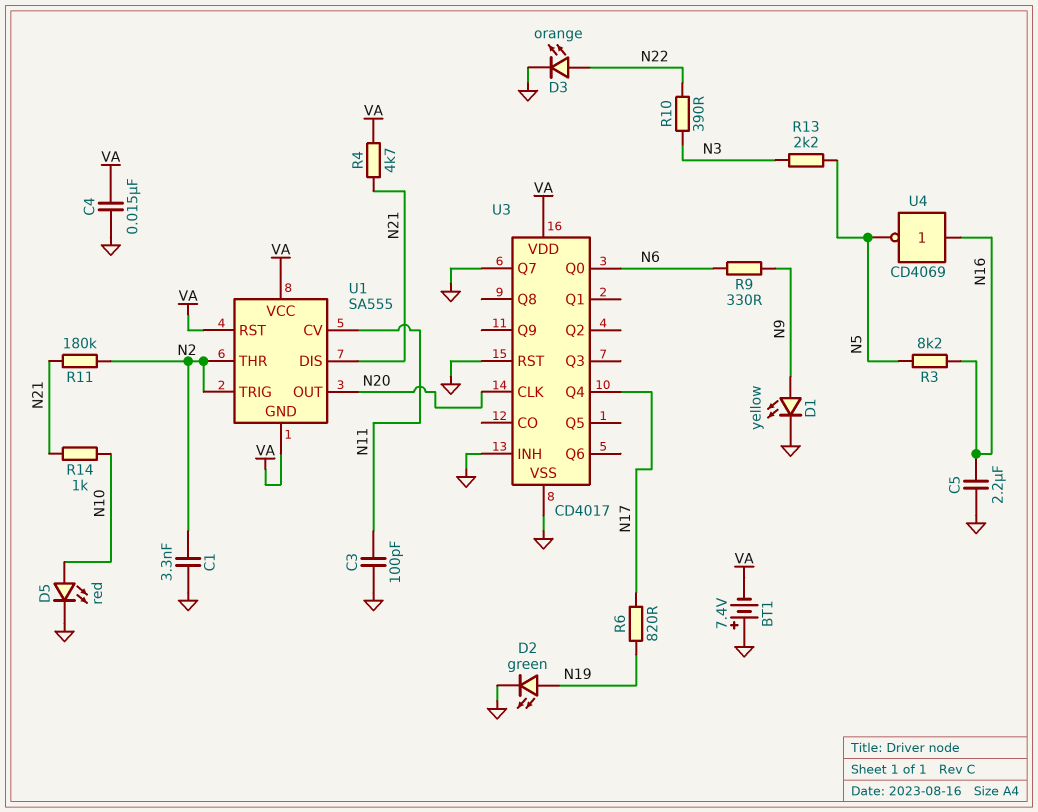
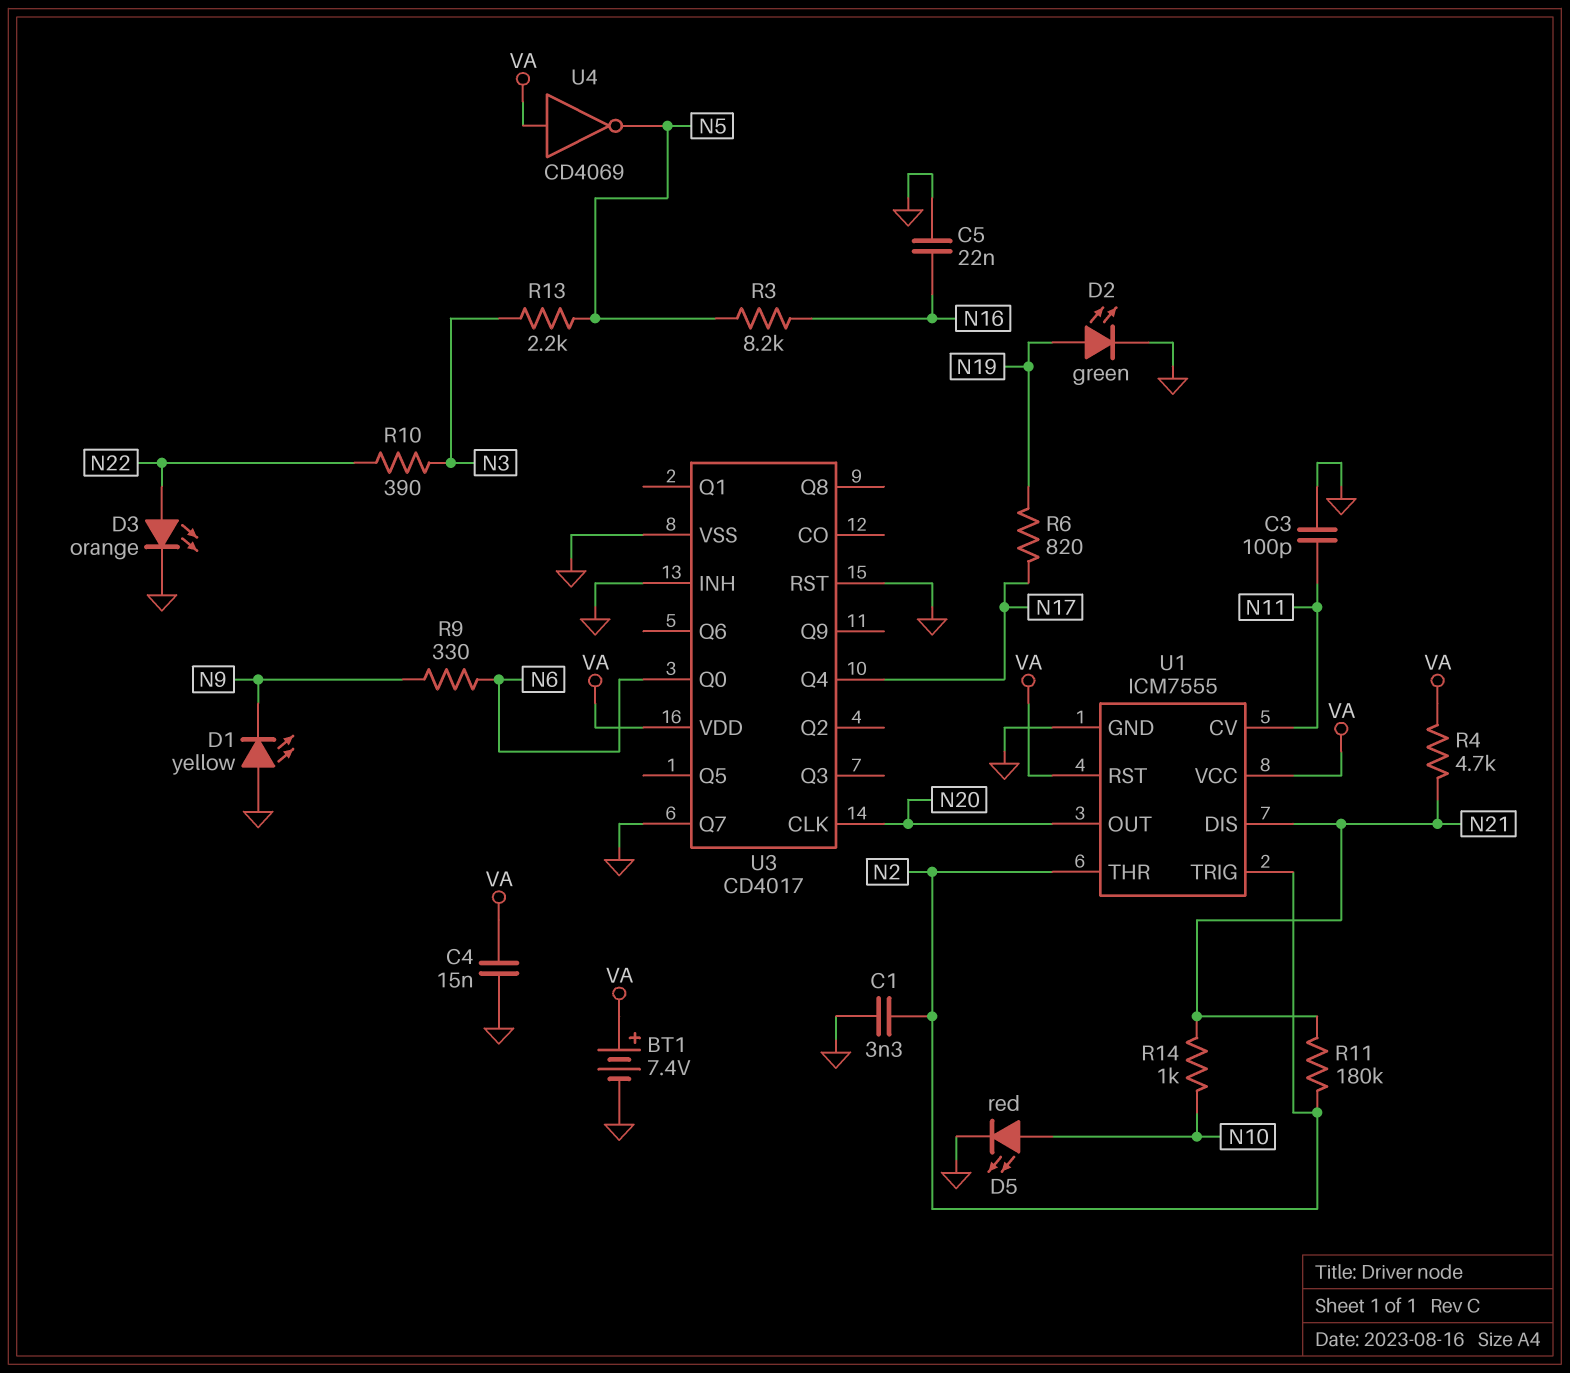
BT1: 7.4V (plus GND, minus VA) -> 7.4V (plus VA, minus GND)
C5: 2.2uF (GND, N16) -> 22nF (GND, N16)
D1: LED yellow (A N9, K GND) -> LED yellow (A GND, K N9)
U1: SA555 -> ICM7555
U1 pin GND: VA -> GND
U4: NOT CD4069 (in N16, out N5) -> NOT CD4069 (in VA, out N5)

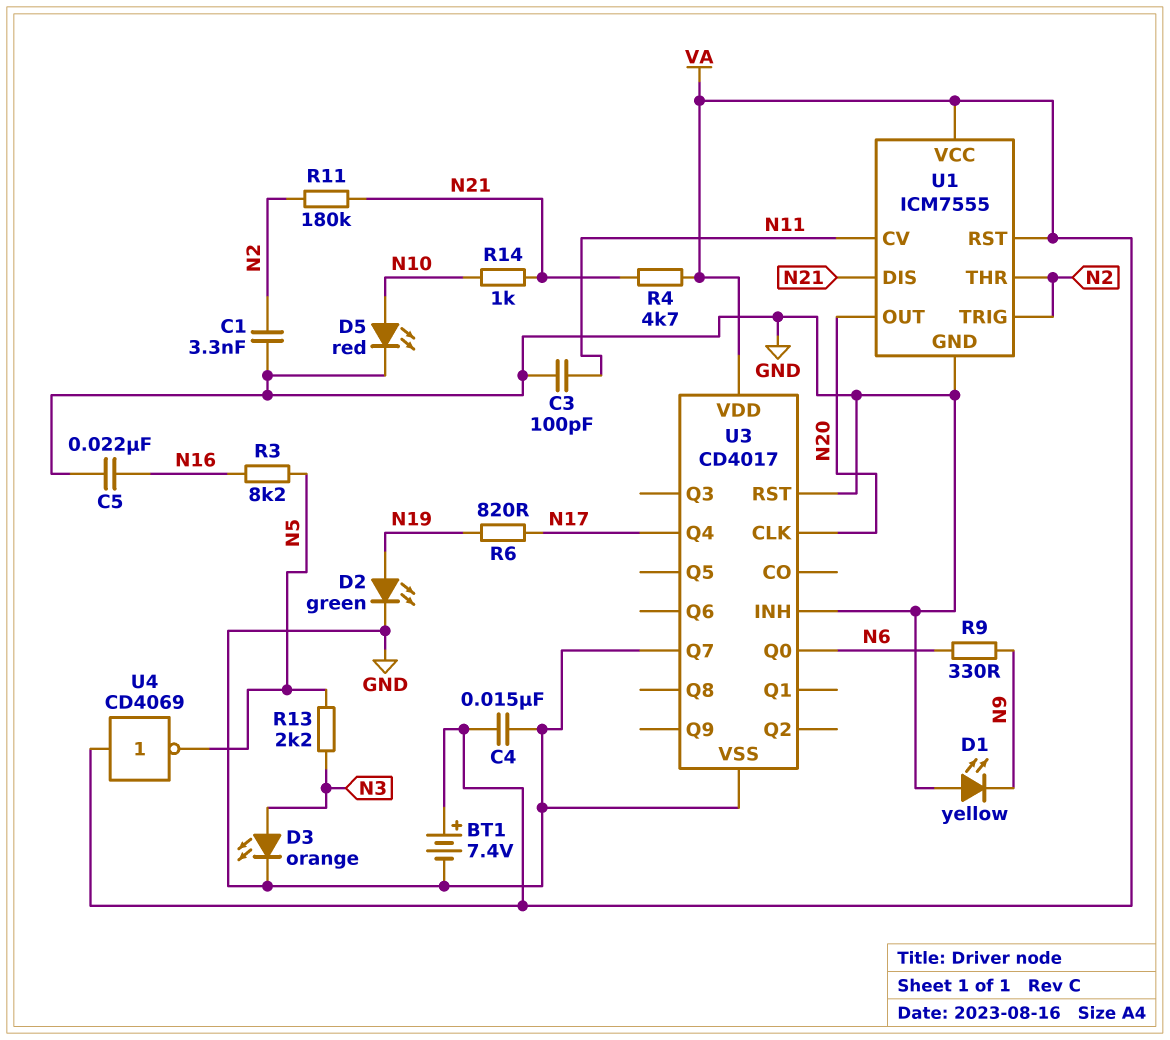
D3: LED orange (A N22, K GND) -> LED orange (A N3, K GND)
R10: 390 (N3, N22) -> none

